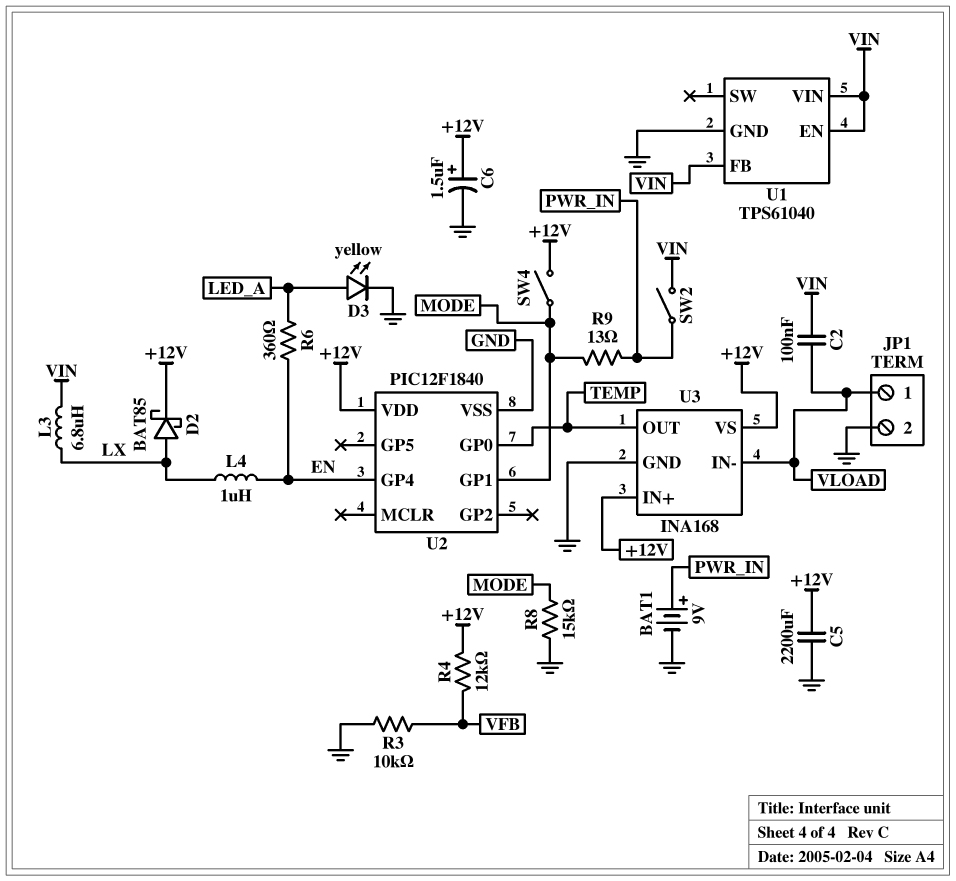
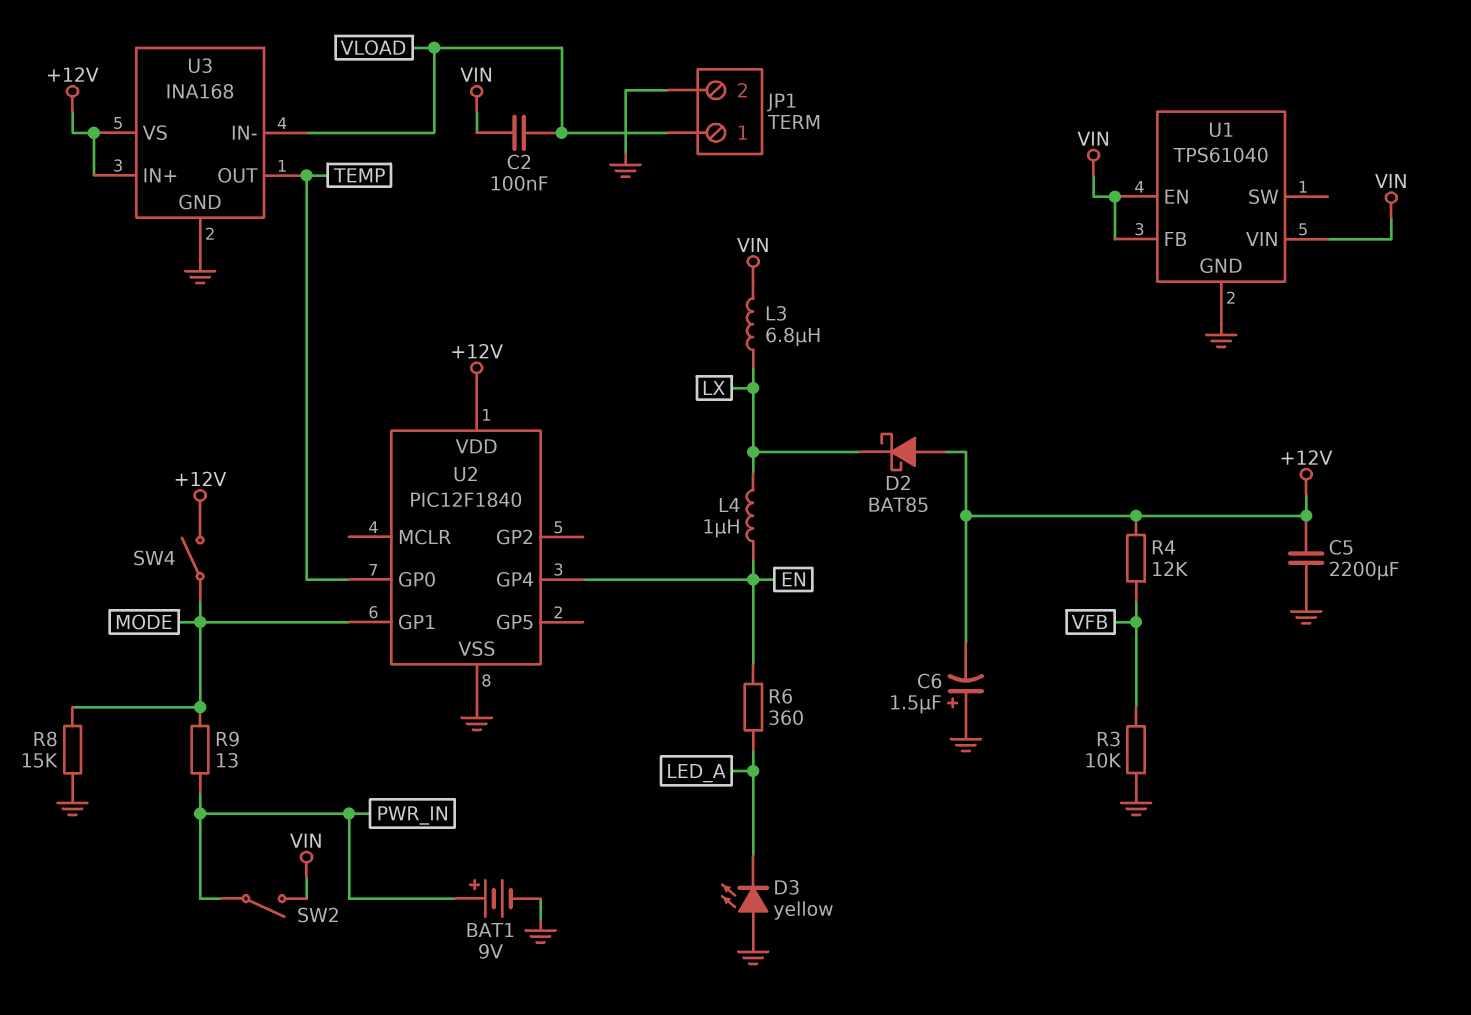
C6: 1.5uF (plus +12V, minus GND) -> 1.5uF (plus GND, minus +12V)
D2: schottky BAT85 (A LX, K +12V) -> schottky BAT85 (A +12V, K LX)
D3: LED yellow (A LED_A, K GND) -> LED yellow (A GND, K LED_A)

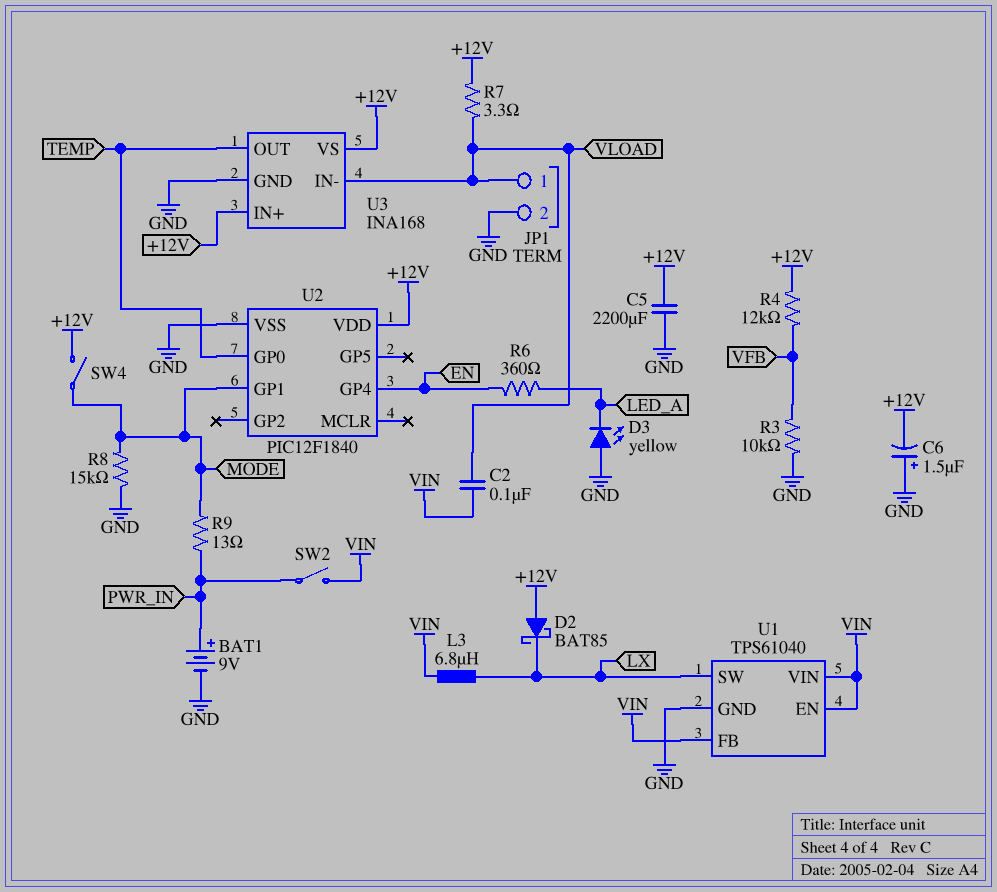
L4: 1uH (EN, LX) -> none
R7: none -> 3.3 (+12V, VLOAD)
U1 pin SW: none -> LX

